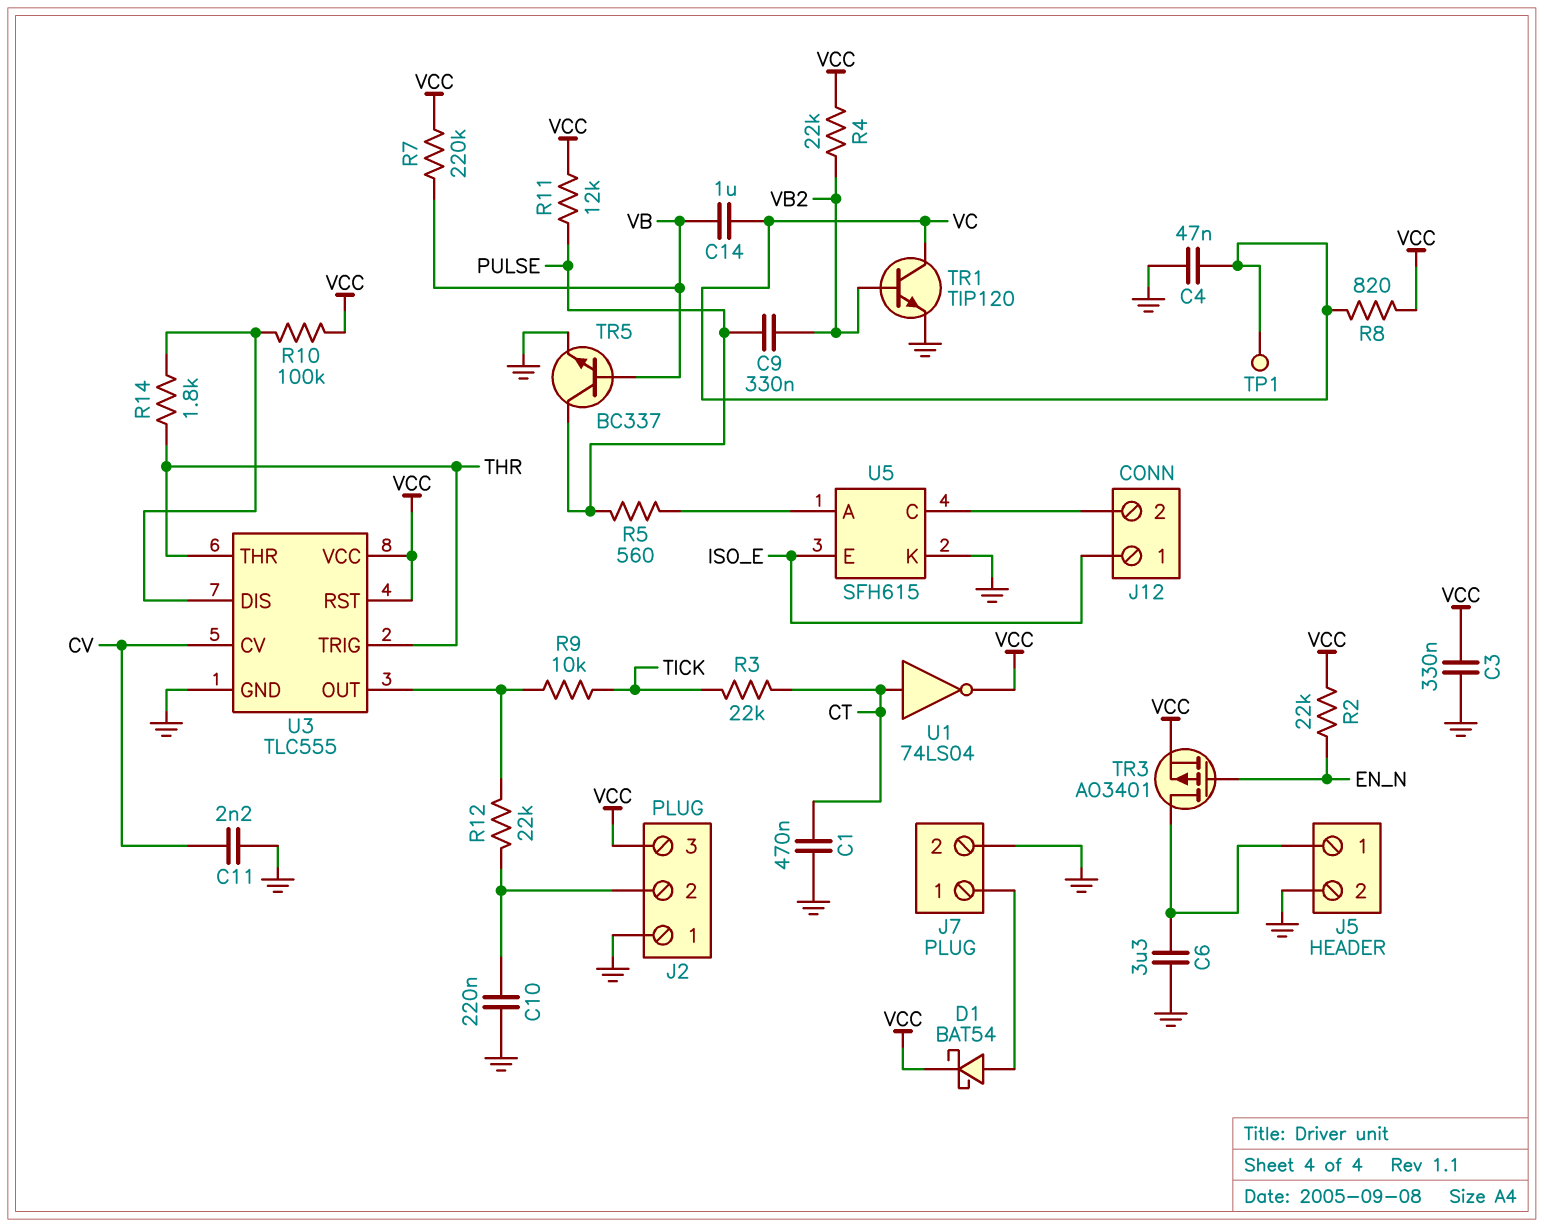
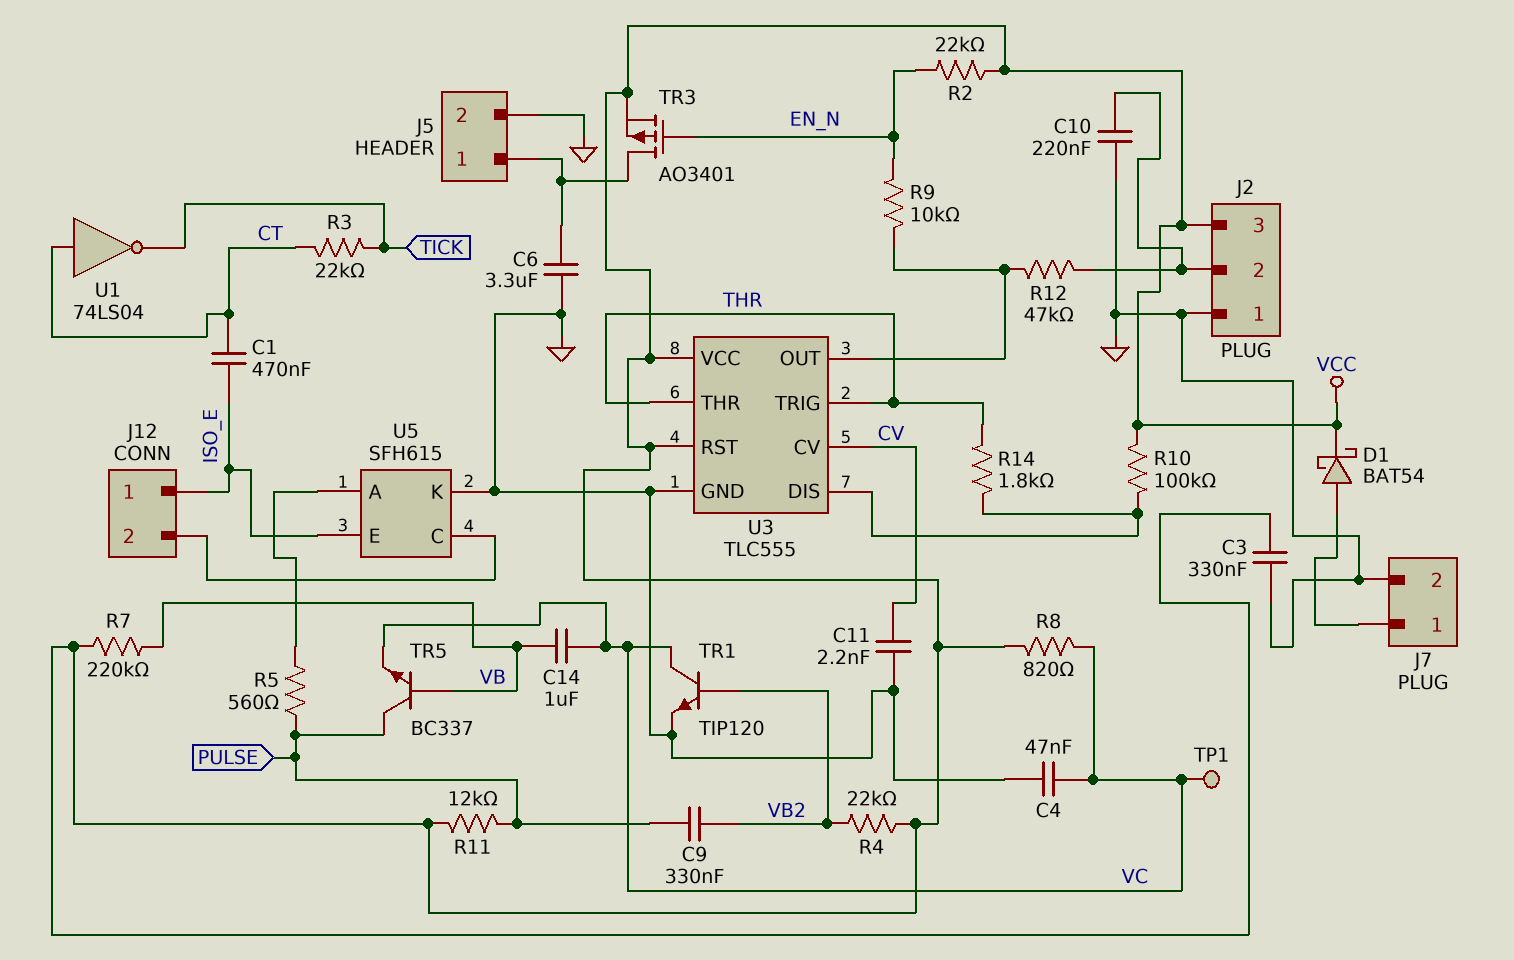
C1: 470nF (CT, GND) -> 470nF (CT, ISO_E)
R9: 10k (TICK, U3/OUT) -> 10k (EN_N, U3/OUT)
R12: 22k (J2/2, U3/OUT) -> 47k (J2/2, U3/OUT)
TR5: NPN BC337 (B VB, C PULSE, E GND) -> NPN BC337 (B VB, C PULSE, E VC)
U1: NOT 74LS04 (in CT, out VCC) -> NOT 74LS04 (in CT, out TICK)

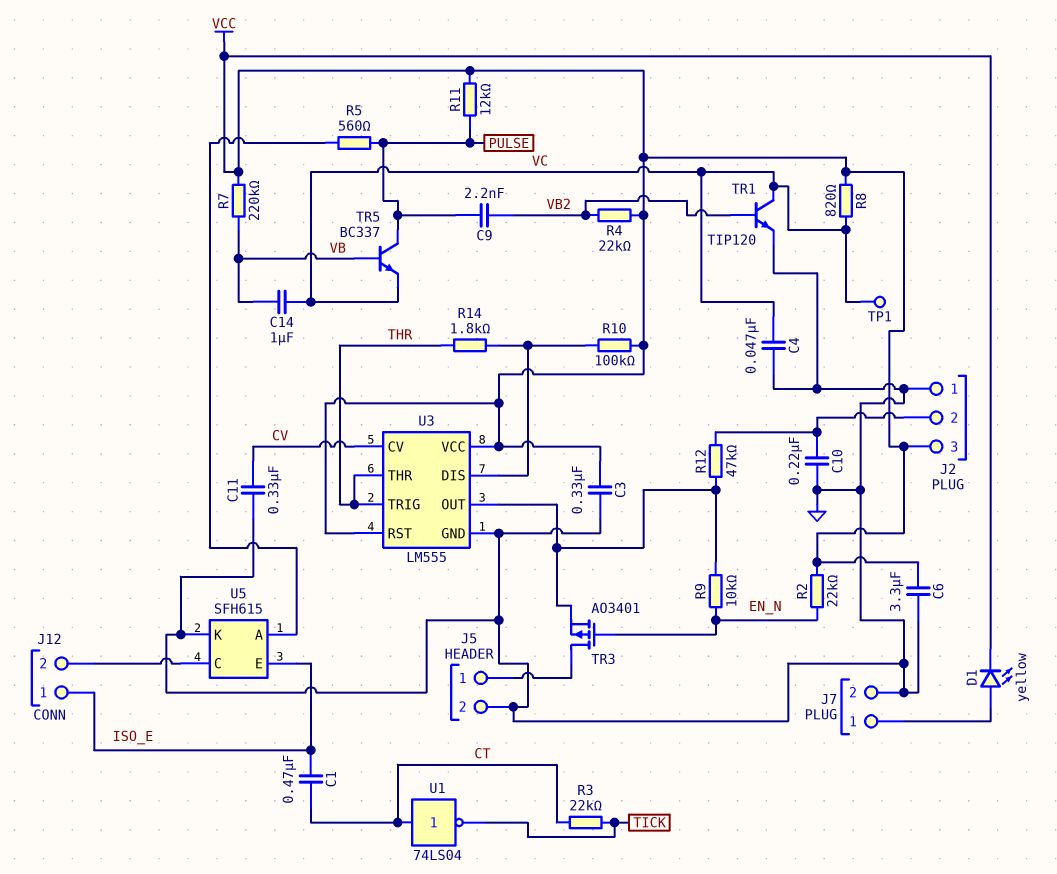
C6: 3.3uF (GND, J5/1) -> 3.3uF (GND, VCC)
C9: 330nF (PULSE, VB2) -> 2.2nF (PULSE, VB2)
C11: 2.2nF (CV, GND) -> 330nF (CV, GND)
D1: schottky BAT54 (A J7/1, K VCC) -> LED yellow (A J7/1, K VCC)
TR3: PMOS AO3401 (G EN_N, D J5/1, S VCC) -> PMOS AO3401 (G EN_N, D J5/1, S U3/OUT)
U3: TLC555 -> LM555

